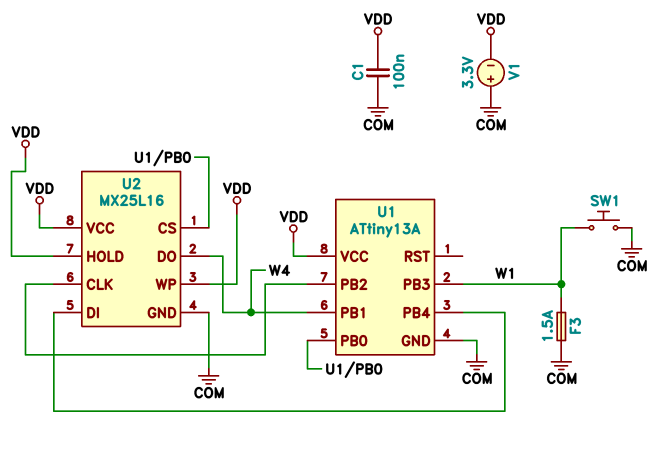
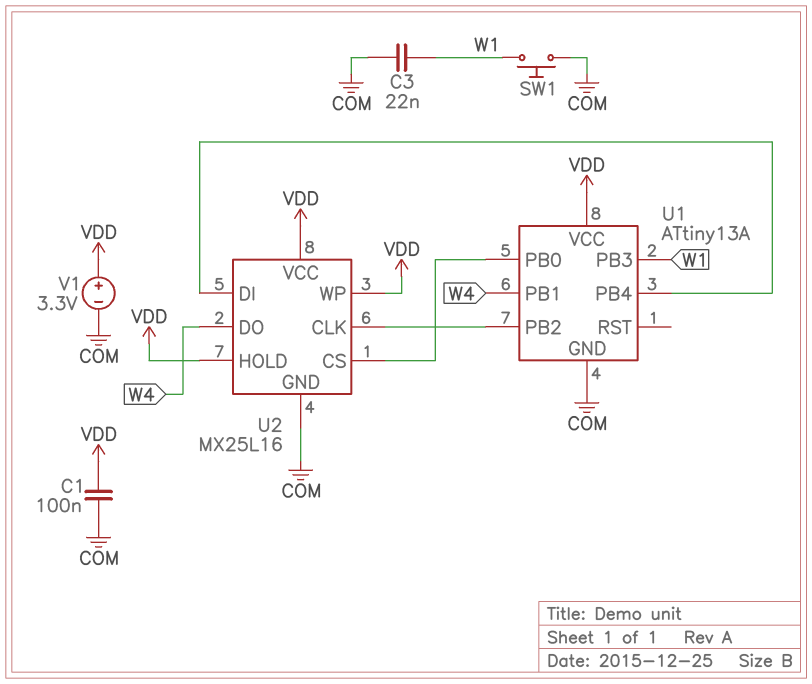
C3: none -> 22nF (COM, W1)
F3: 1.5A (COM, W1) -> none
V1: 3.3V (plus COM, minus VDD) -> 3.3V (plus VDD, minus COM)

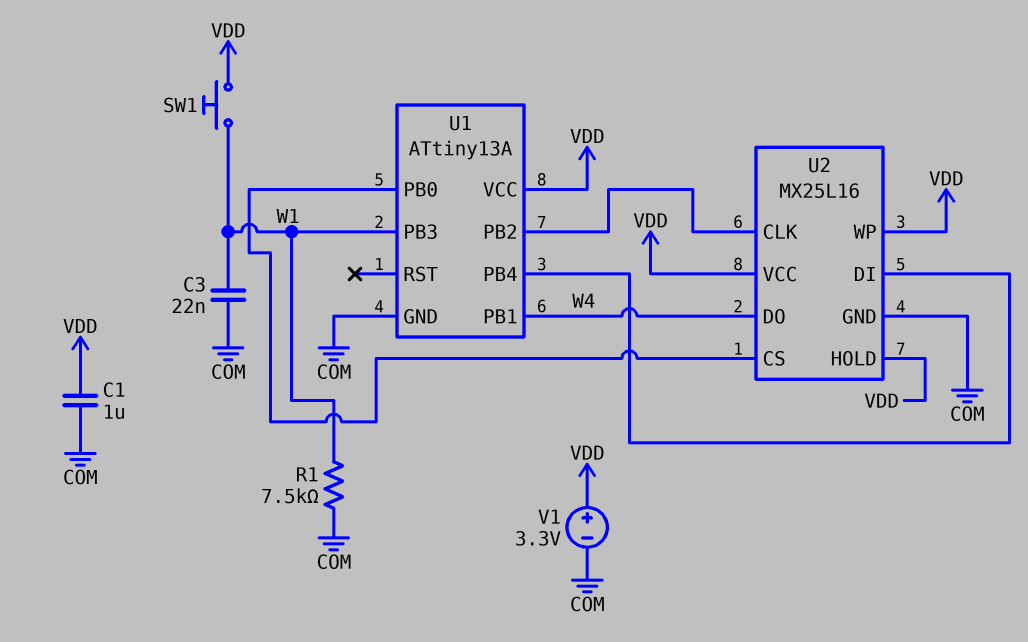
C1: 100nF (COM, VDD) -> 1uF (COM, VDD)
R1: none -> 7.5k (COM, W1)
SW1: button (COM, W1) -> button (VDD, W1)

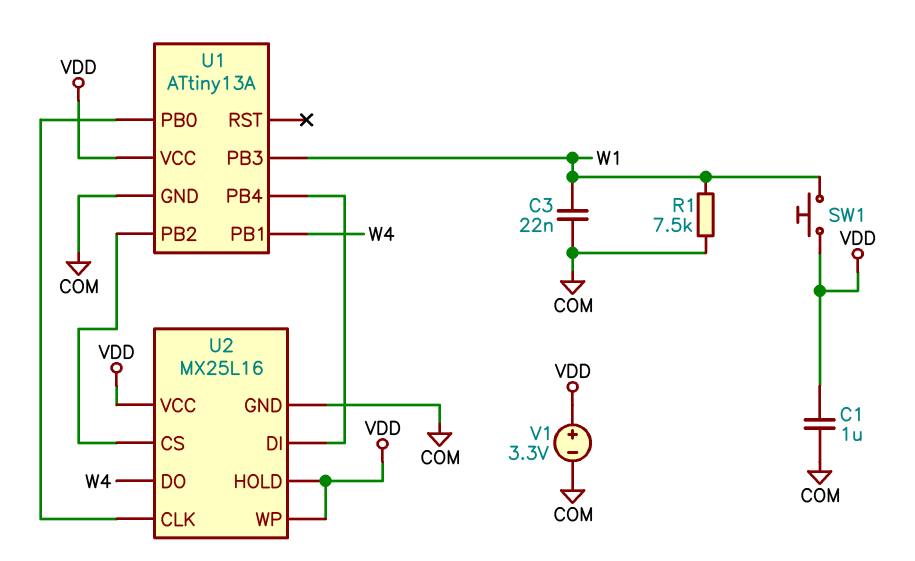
U2 pin CLK: U1/PB2 -> U1/PB0
U2 pin CS: U1/PB0 -> U1/PB2

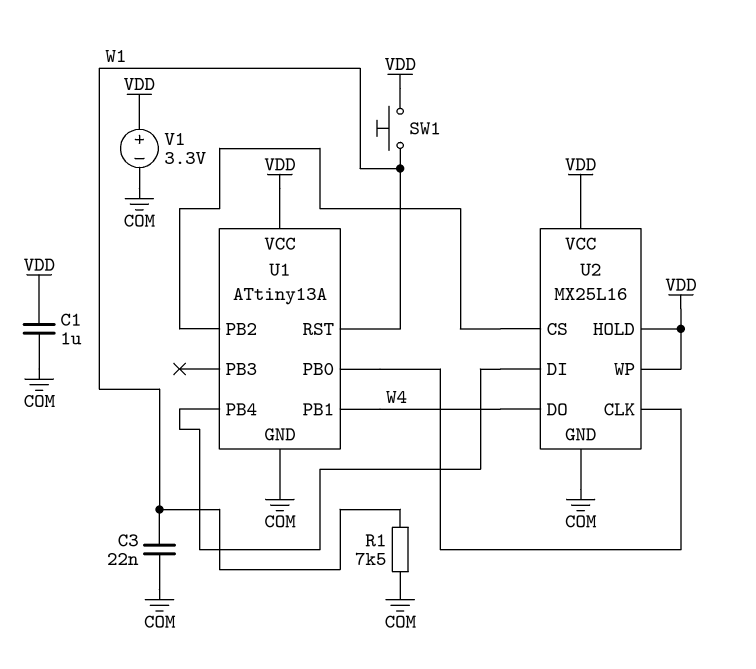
U1 pin PB3: W1 -> none
U1 pin RST: none -> W1

